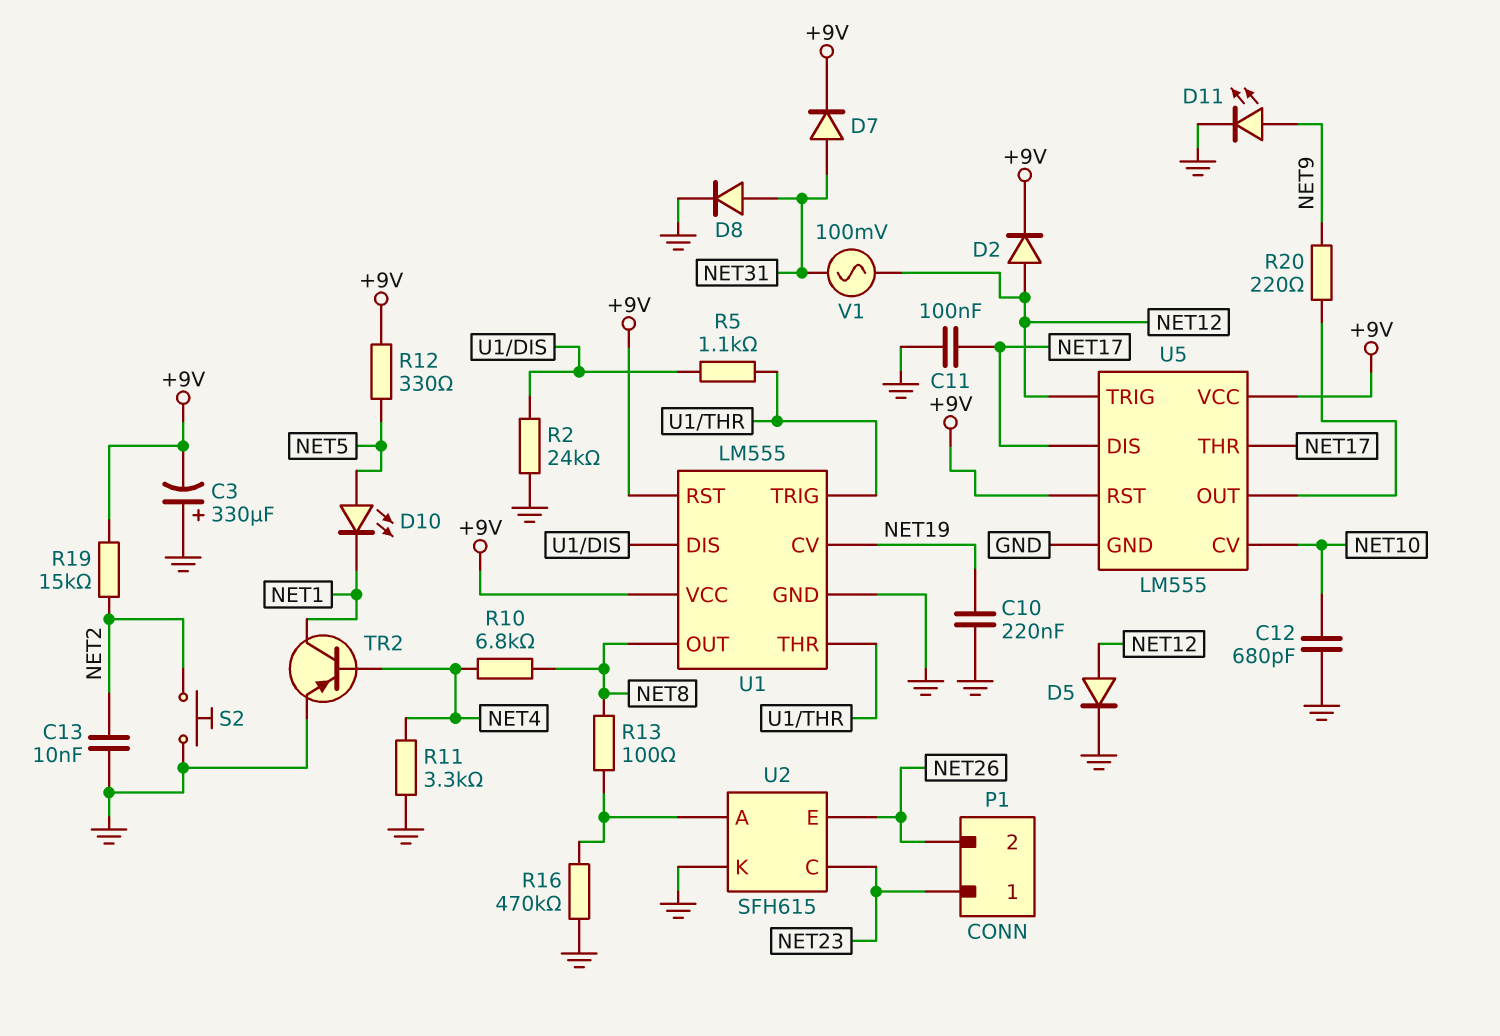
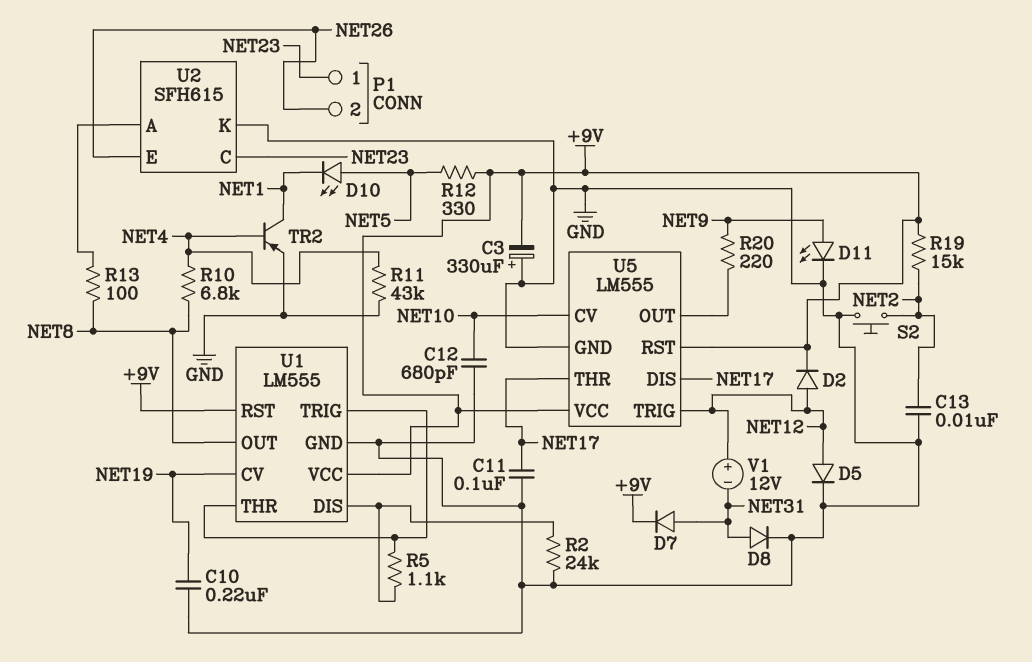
R11: 3.3k (GND, NET4) -> 43k (GND, NET4)
R16: 470k (GND, U2/A) -> none
V1: AC 100mV (NET12, NET31) -> 12V (plus NET12, minus NET31)

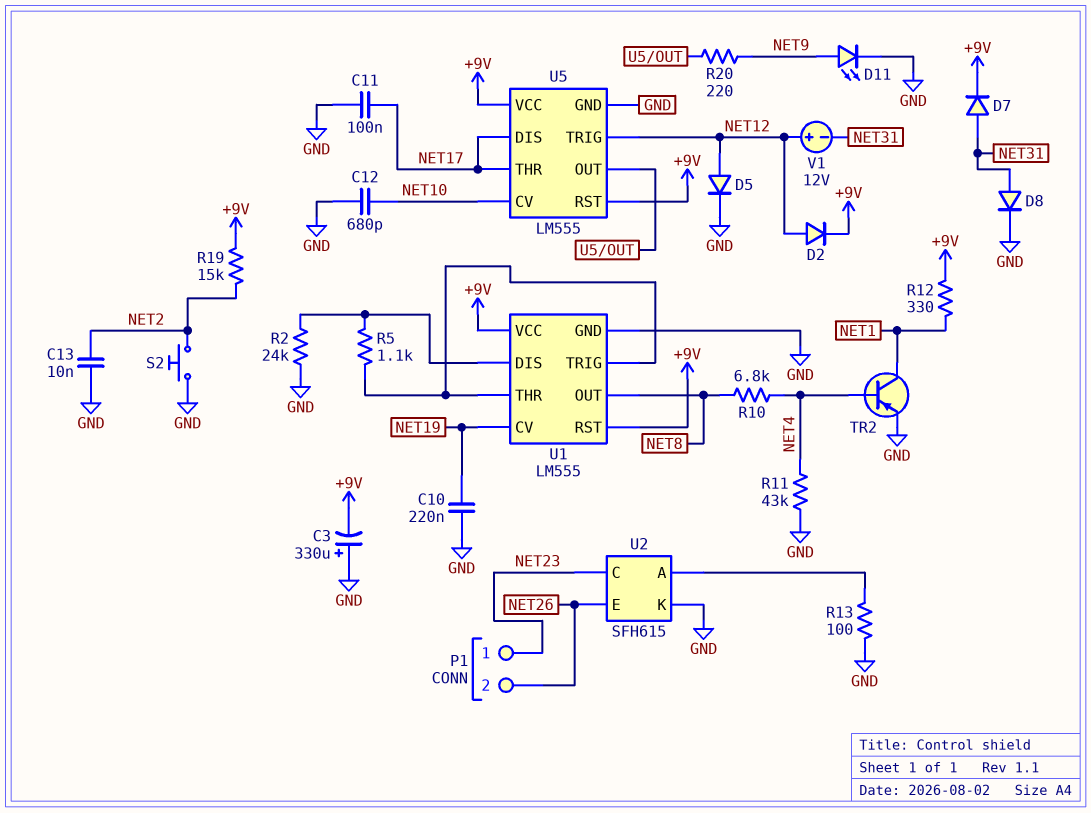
D10: LED (A NET5, K NET1) -> none
R12: 330 (+9V, NET5) -> 330 (+9V, NET1)
R13: 100 (NET8, U2/A) -> 100 (GND, U2/A)

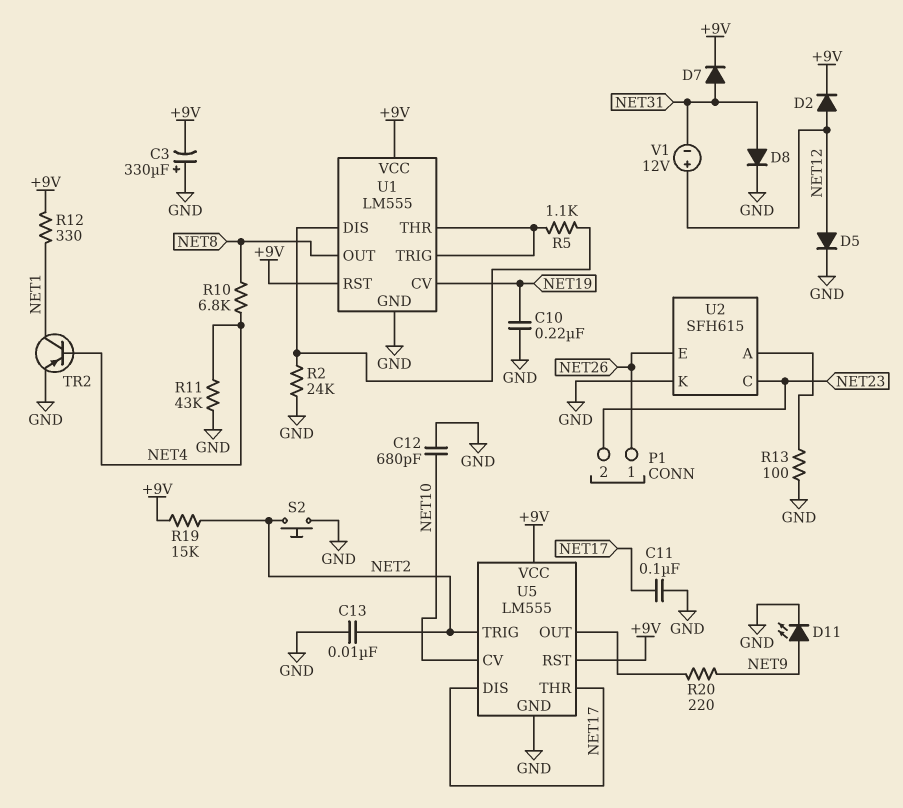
P1 pin 1: NET23 -> NET26
P1 pin 2: NET26 -> NET23
U5 pin TRIG: NET12 -> NET2

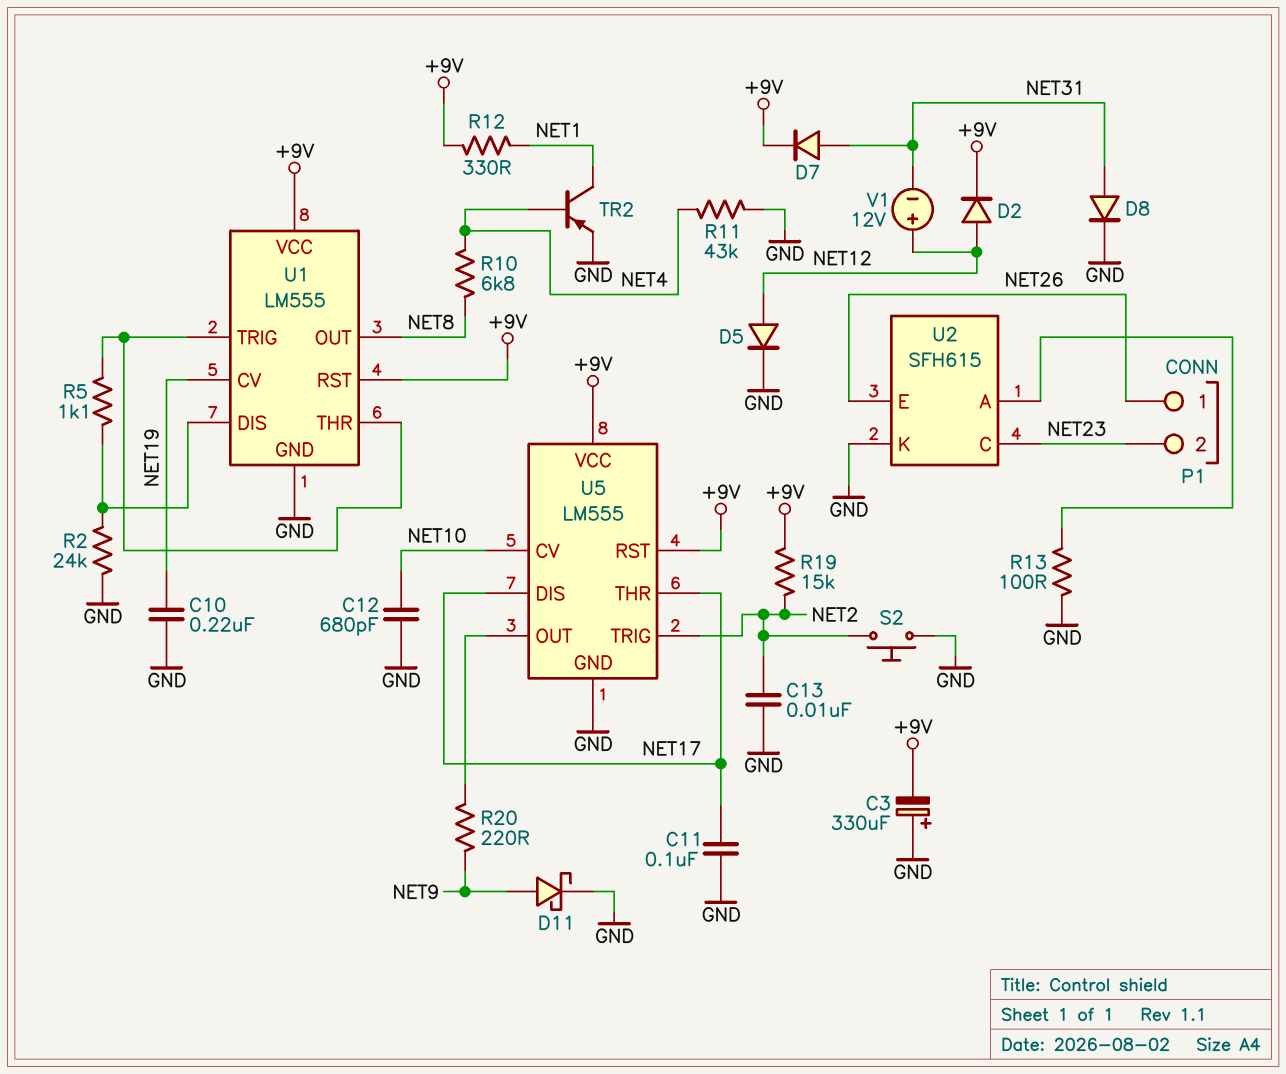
D11: LED (A NET9, K GND) -> schottky (A NET9, K GND)

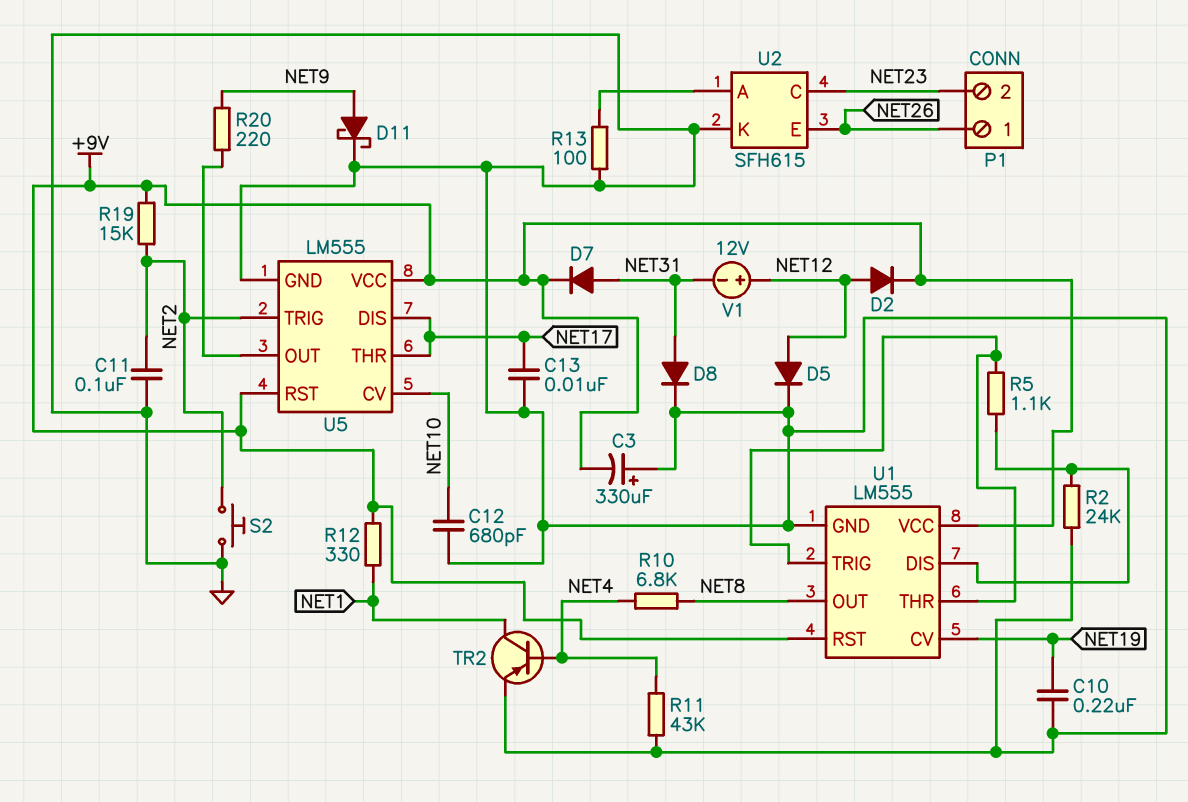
C11: 100nF (GND, NET17) -> 100nF (GND, NET2)
C13: 10nF (GND, NET2) -> 10nF (GND, NET17)

